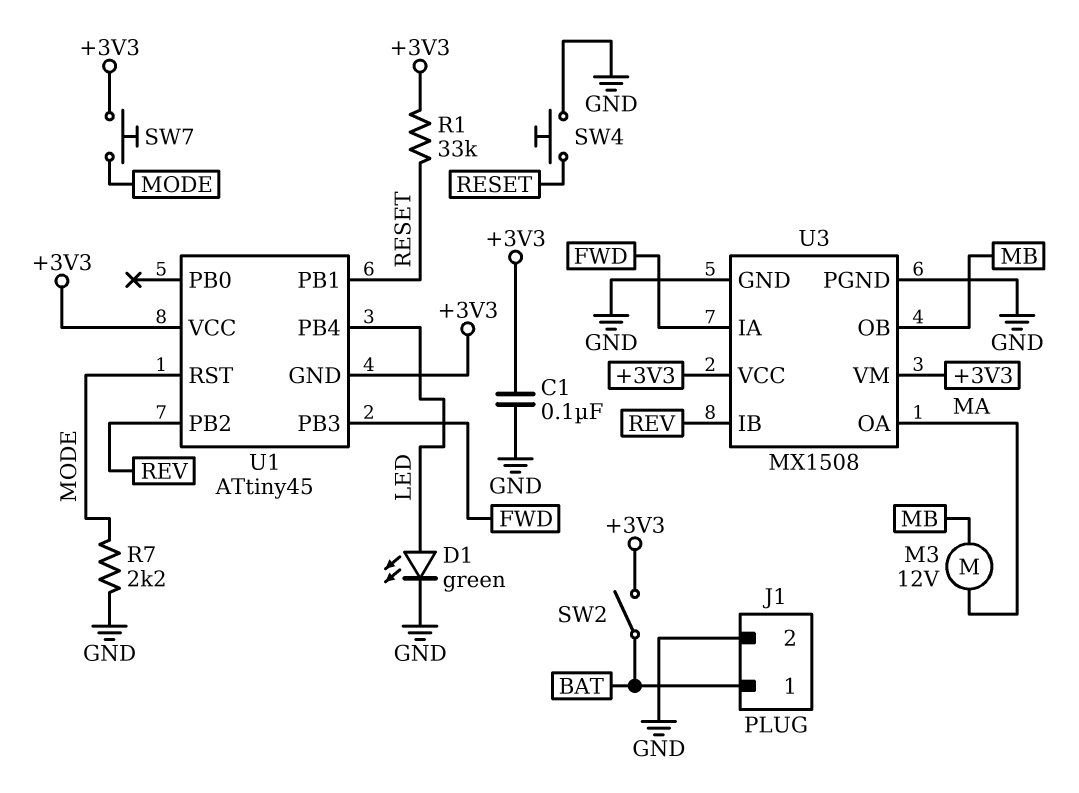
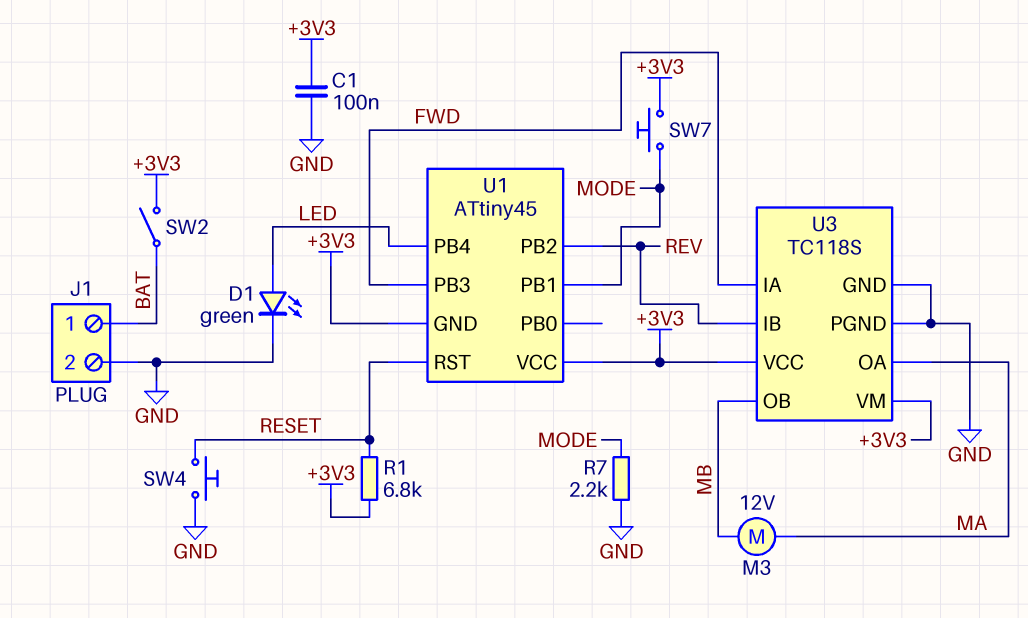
R1: 33k (+3V3, RESET) -> 6.8k (+3V3, RESET)
U1 pin PB1: RESET -> MODE
U1 pin RST: MODE -> RESET
U3: MX1508 -> TC118S

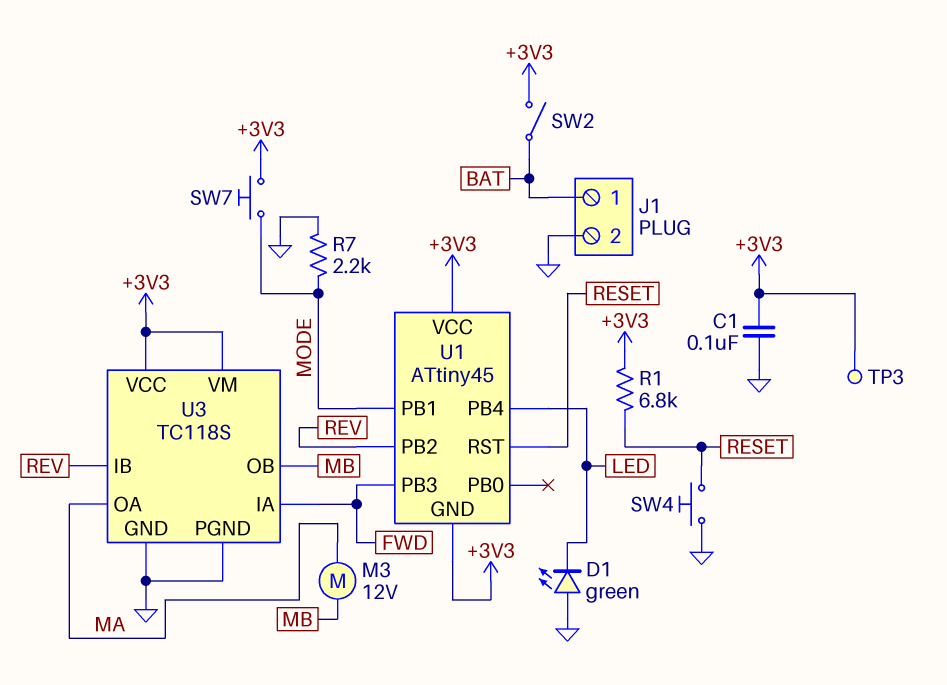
D1: LED green (A LED, K GND) -> LED green (A GND, K LED)
TP3: none -> test point (+3V3)

